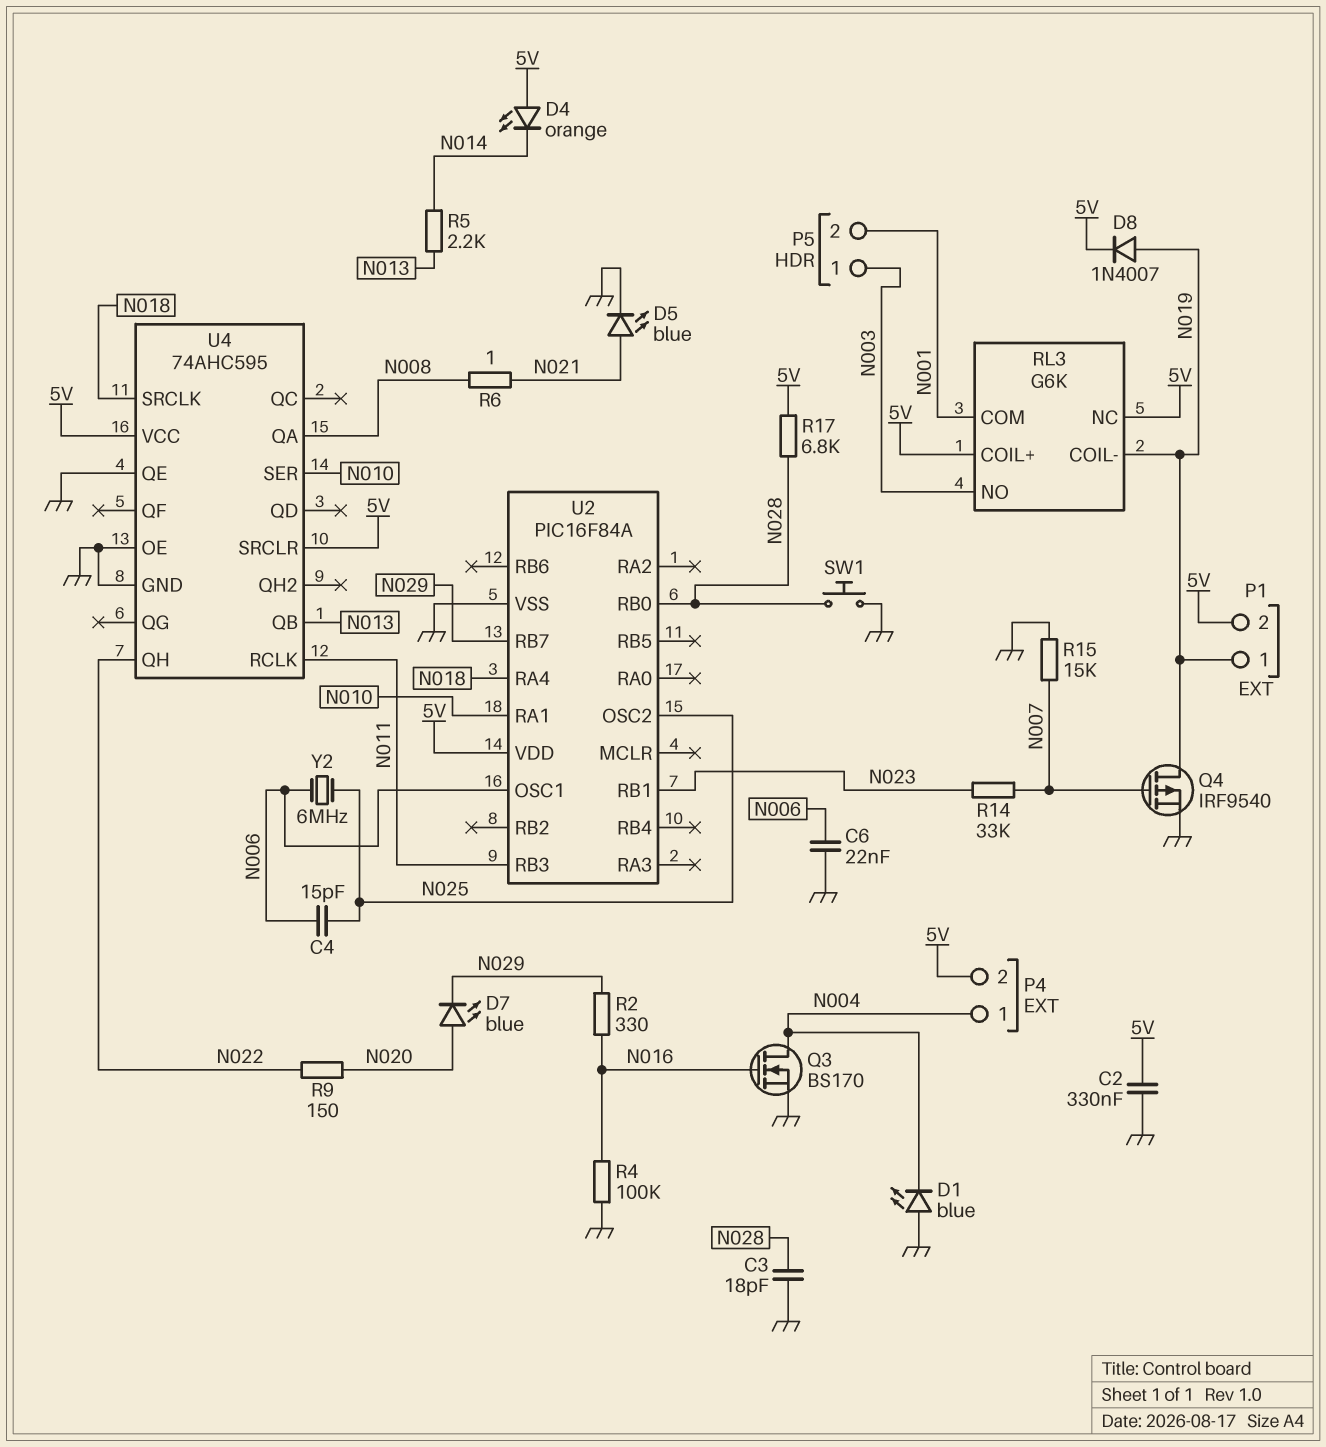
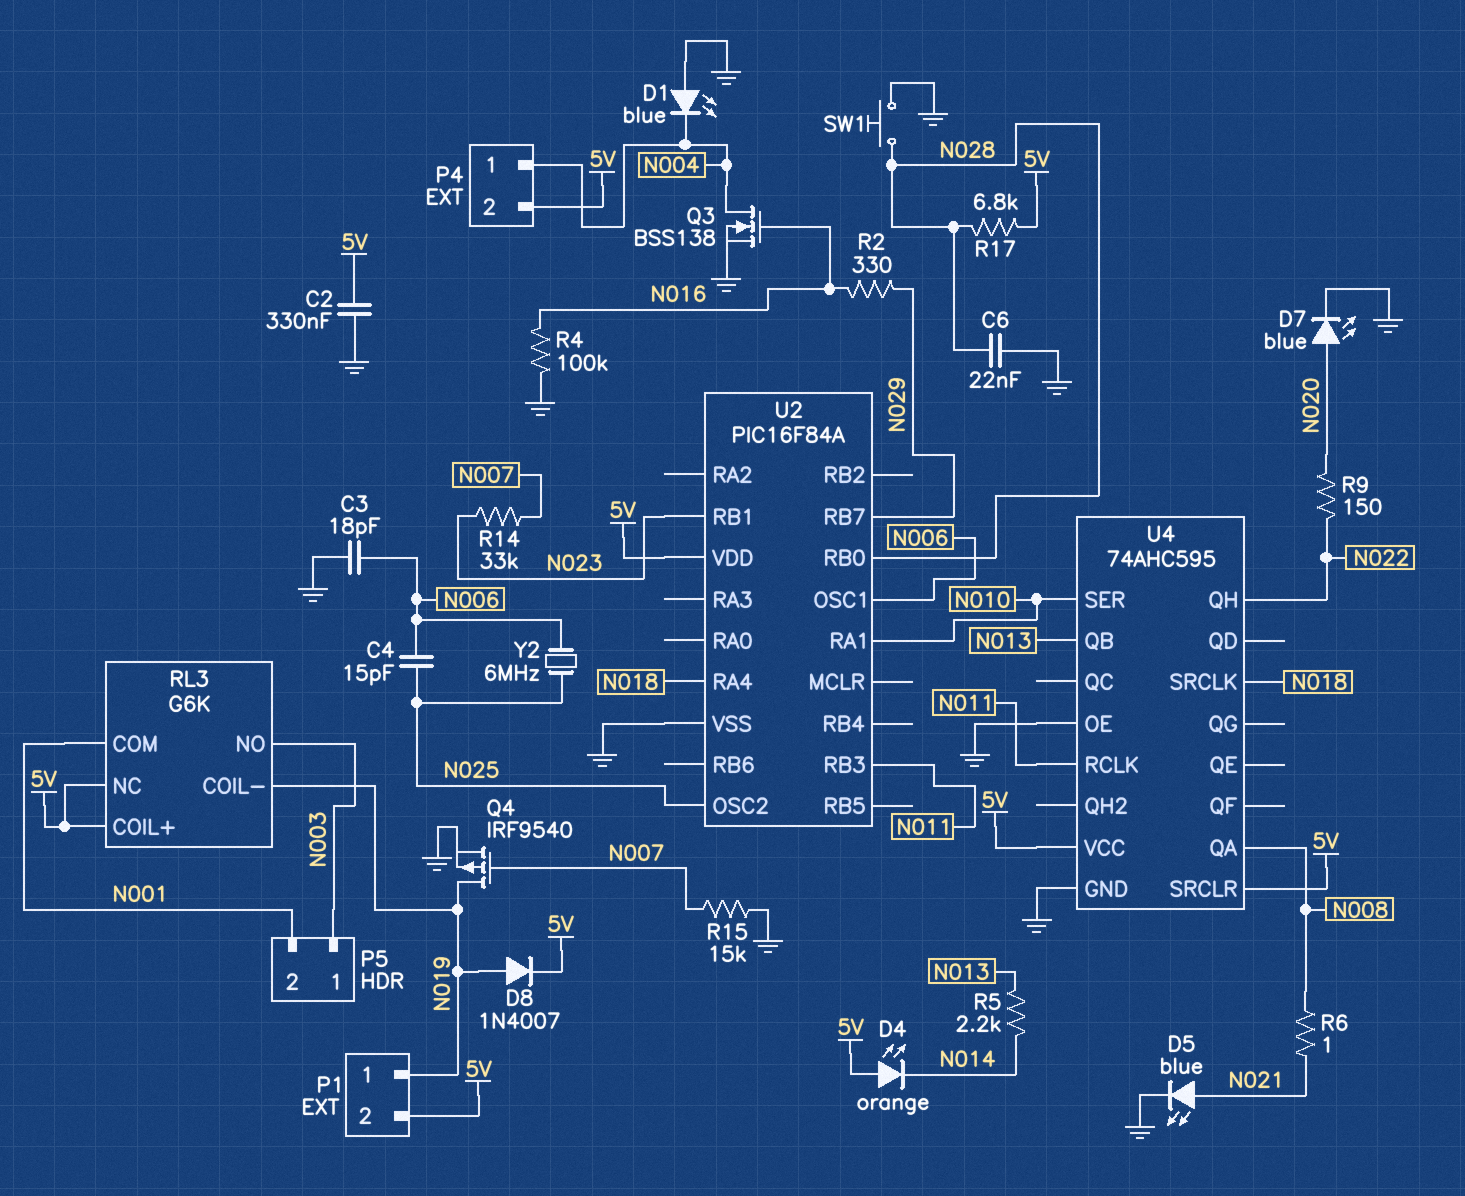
C3: 18pF (GND, N028) -> 18pF (GND, N006)
C6: 22nF (GND, N006) -> 22nF (GND, N028)
D7: LED blue (A N020, K N029) -> LED blue (A N020, K GND)
Q3: NMOS BS170 (G N016, D N004, S GND) -> NMOS BSS138 (G N016, D N004, S GND)
U4 pin QE: GND -> none

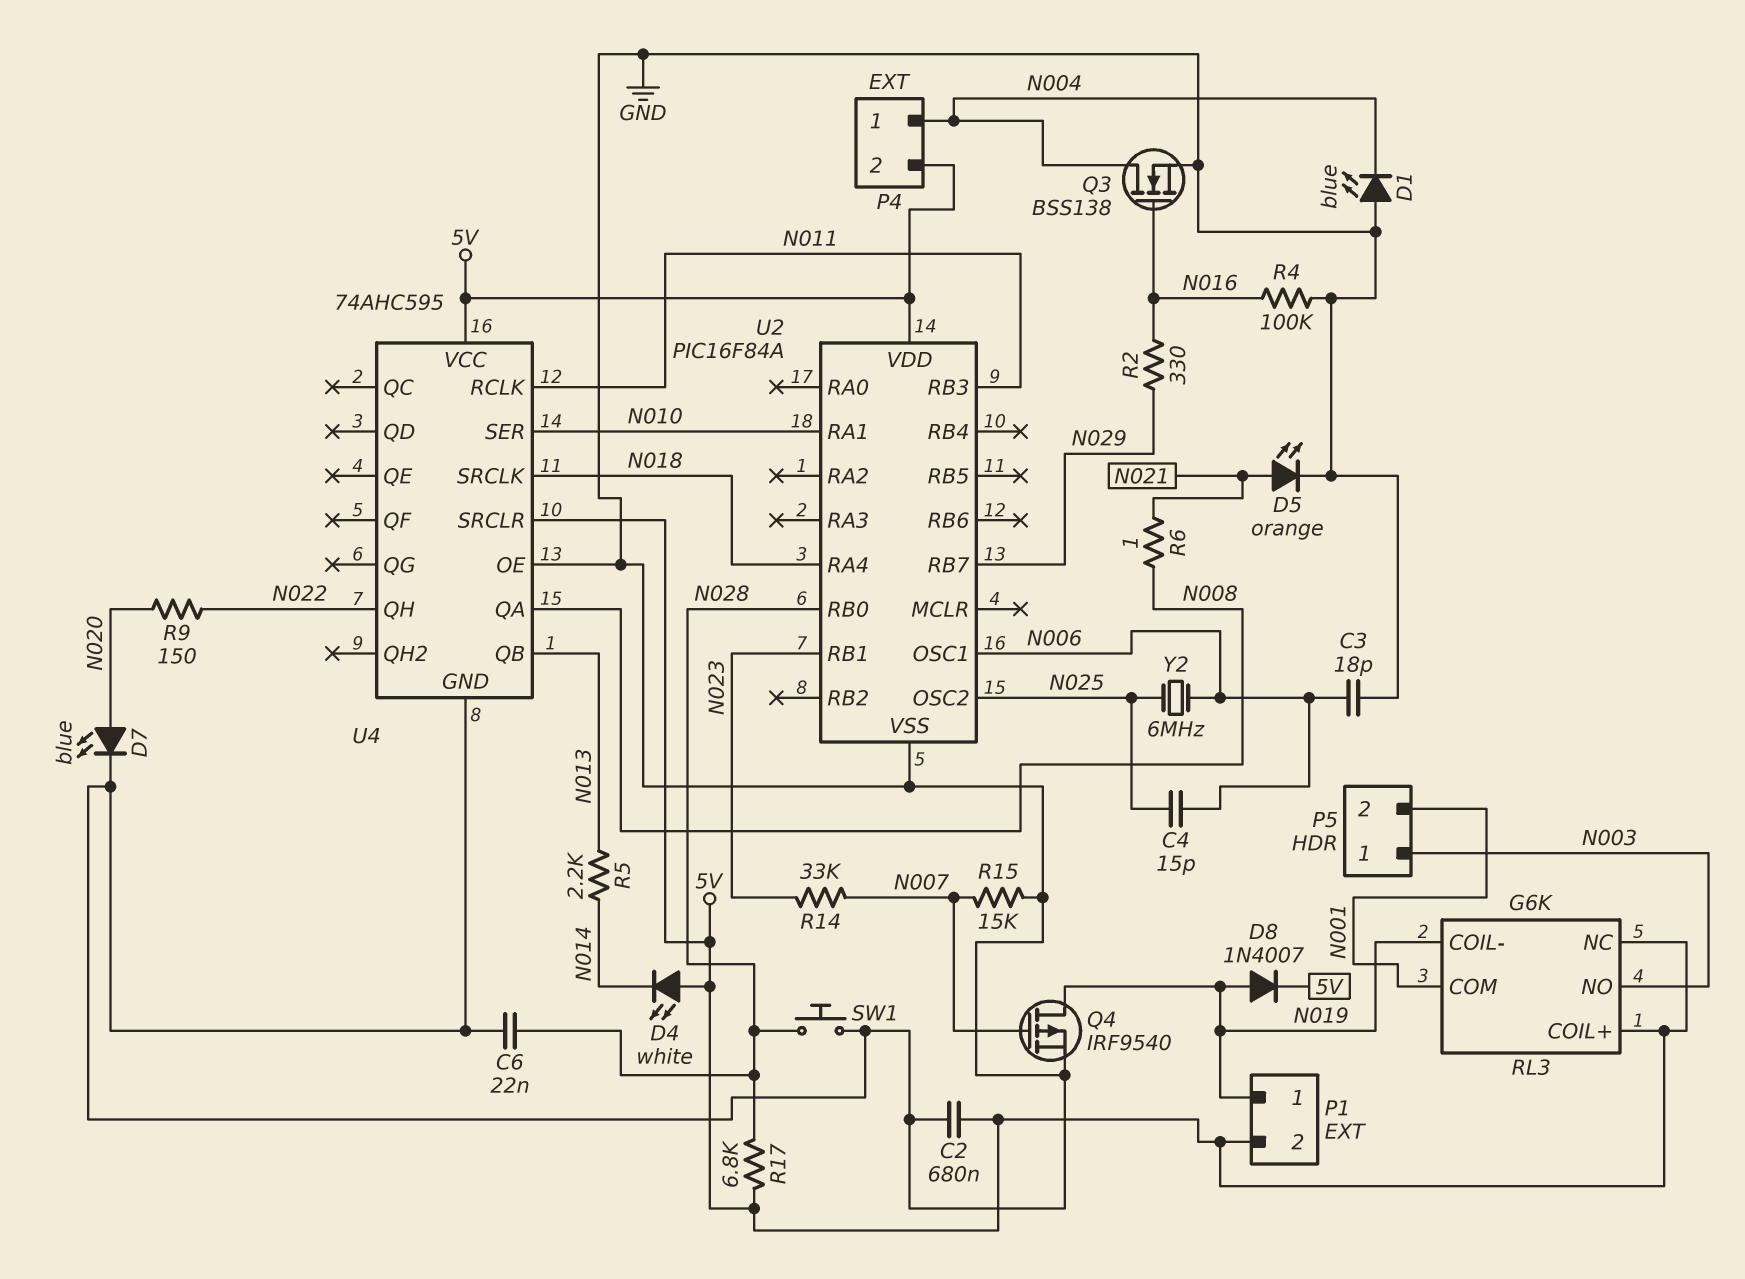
C2: 330nF (5V, GND) -> 680nF (5V, GND)
D4: LED orange (A 5V, K N014) -> LED white (A 5V, K N014)
D5: LED blue (A N021, K GND) -> LED orange (A N021, K GND)

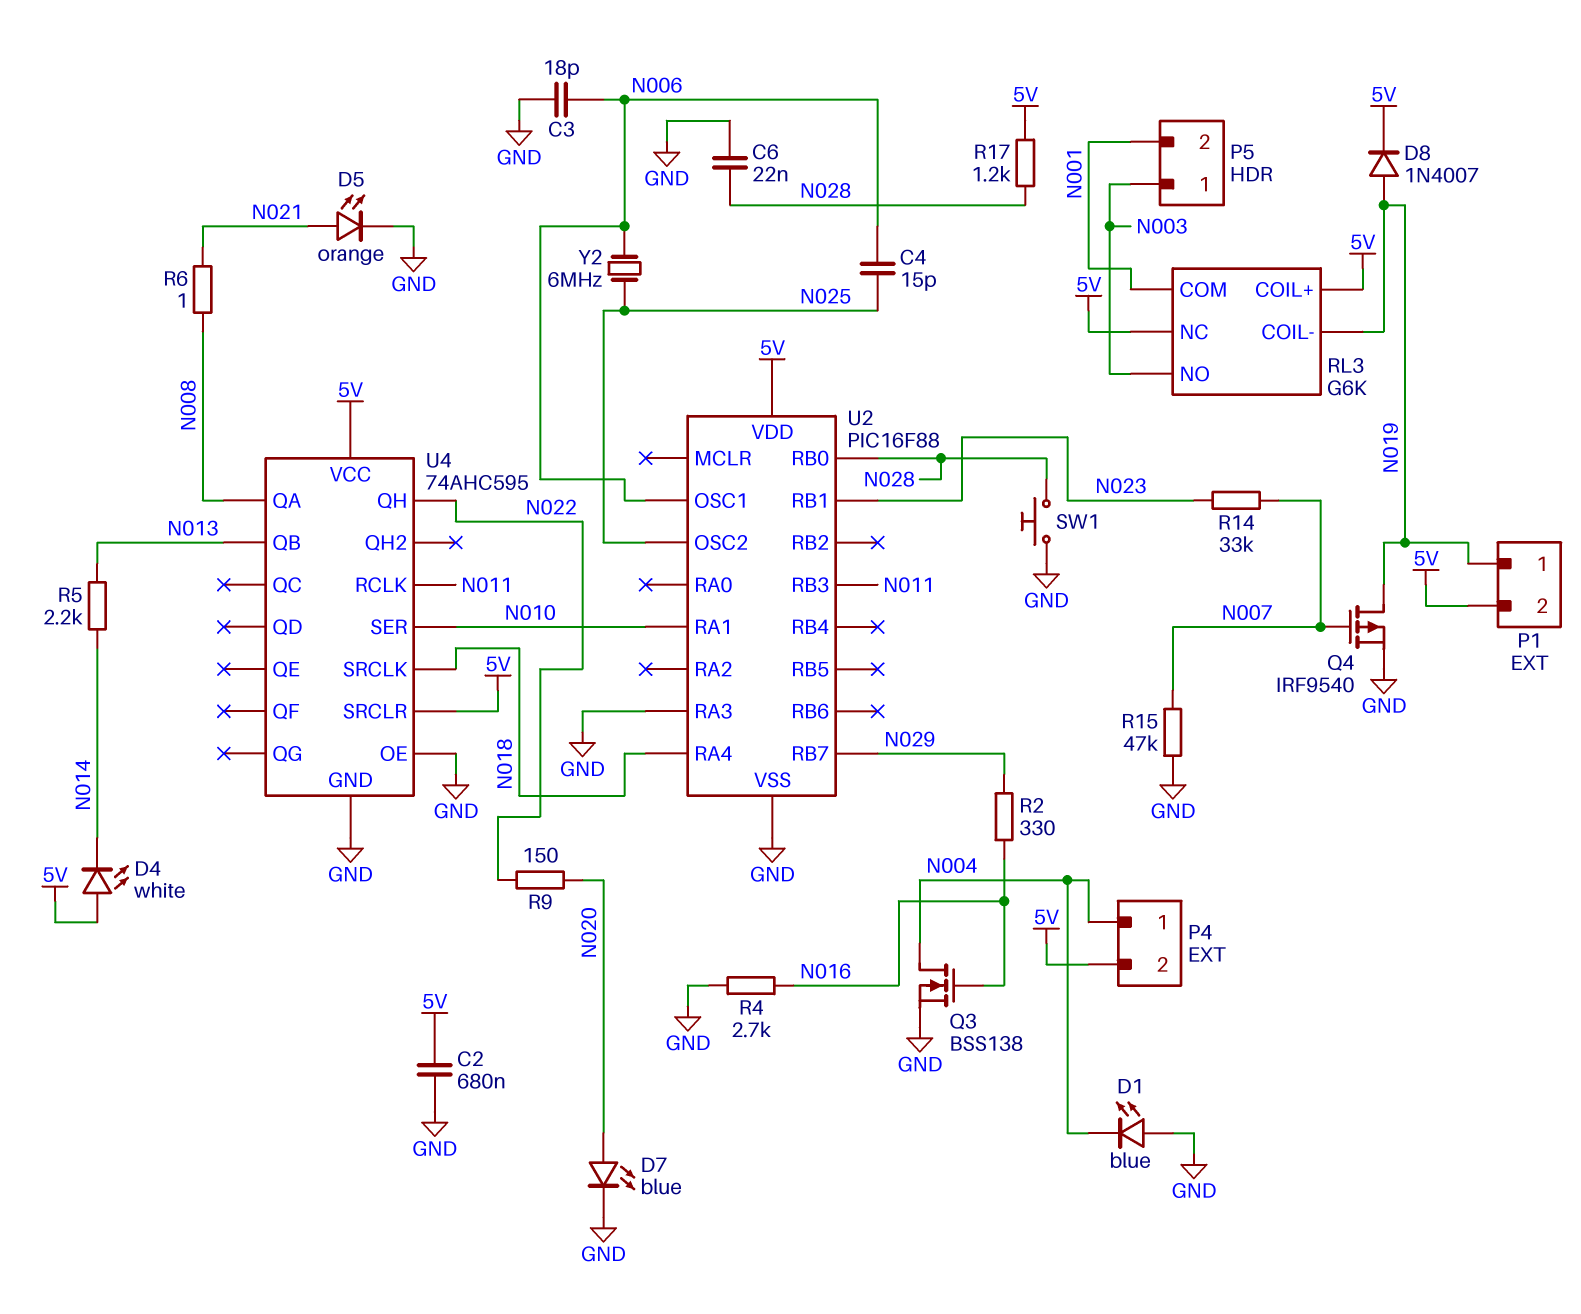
R4: 100k (GND, N016) -> 2.7k (GND, N016)
R15: 15k (GND, N007) -> 47k (GND, N007)
R17: 6.8k (5V, N028) -> 1.2k (5V, N028)
U2: PIC16F84A -> PIC16F88
U2 pin RA3: none -> GND

